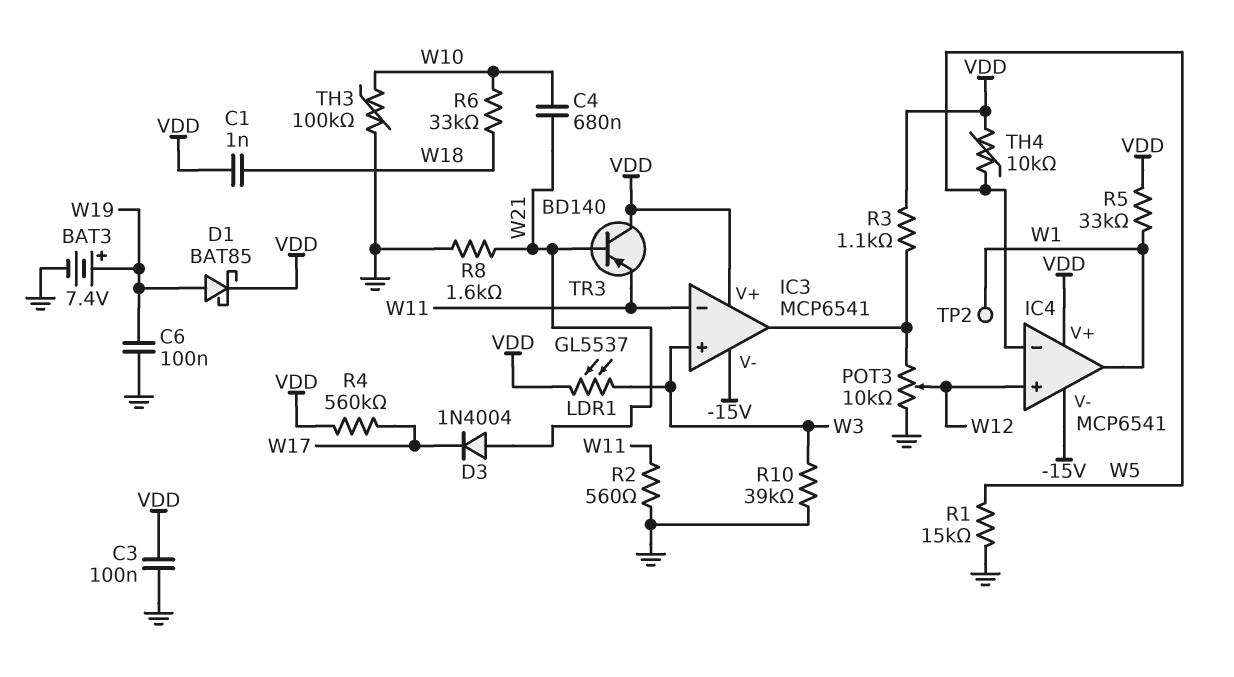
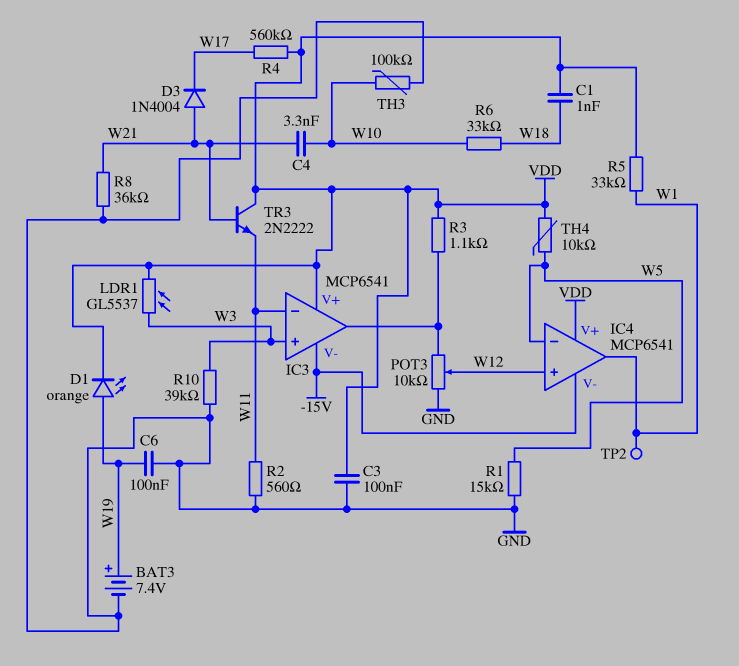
C4: 680nF (W10, W21) -> 3.3nF (W10, W21)
D1: schottky BAT85 (A W19, K VDD) -> LED orange (A W19, K VDD)
R8: 1.6k (GND, W21) -> 36k (GND, W21)
TR3: PNP BD140 (B W21, C VDD, E W11) -> NPN 2N2222 (B W21, C VDD, E W11)

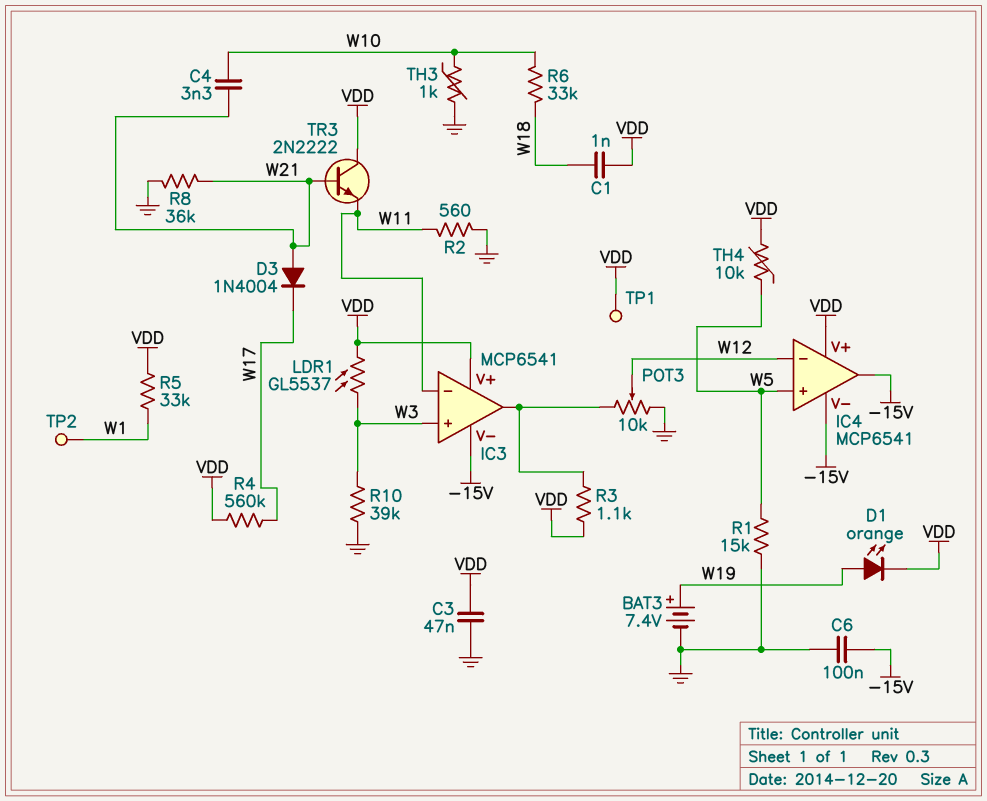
C3: 100nF (GND, VDD) -> 47nF (GND, VDD)
C6: 100nF (GND, W19) -> 100nF (-15V, GND)
IC4 pin in+: W12 -> W5
IC4 pin in-: W5 -> W12
IC4 pin out: W1 -> -15V
TH3: 100k (GND, W10) -> 1k (GND, W10)
TP1: none -> test point (VDD)

